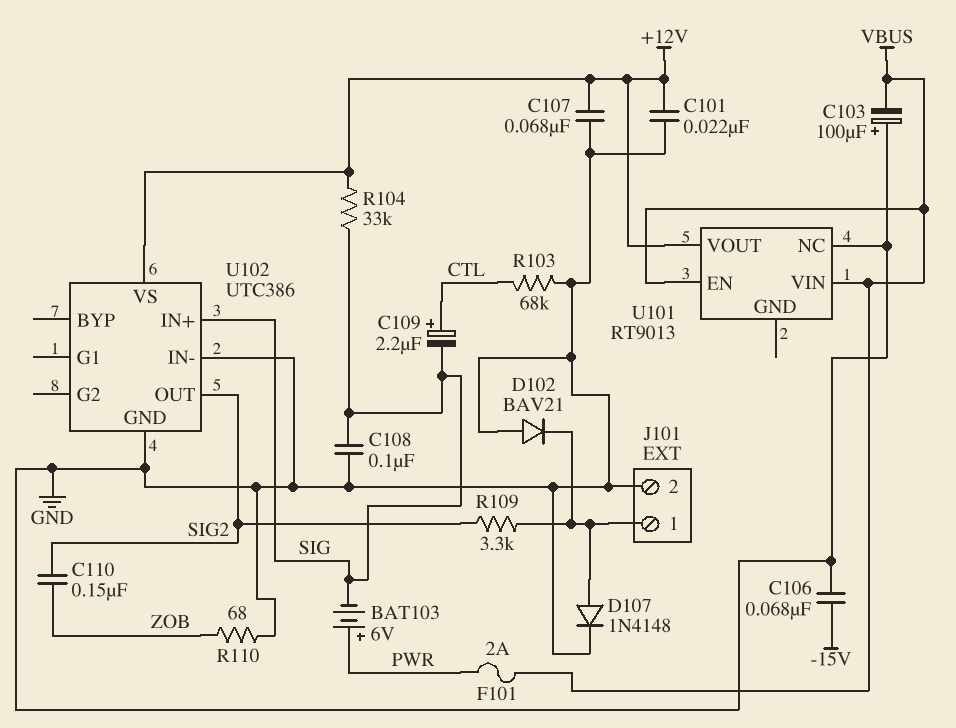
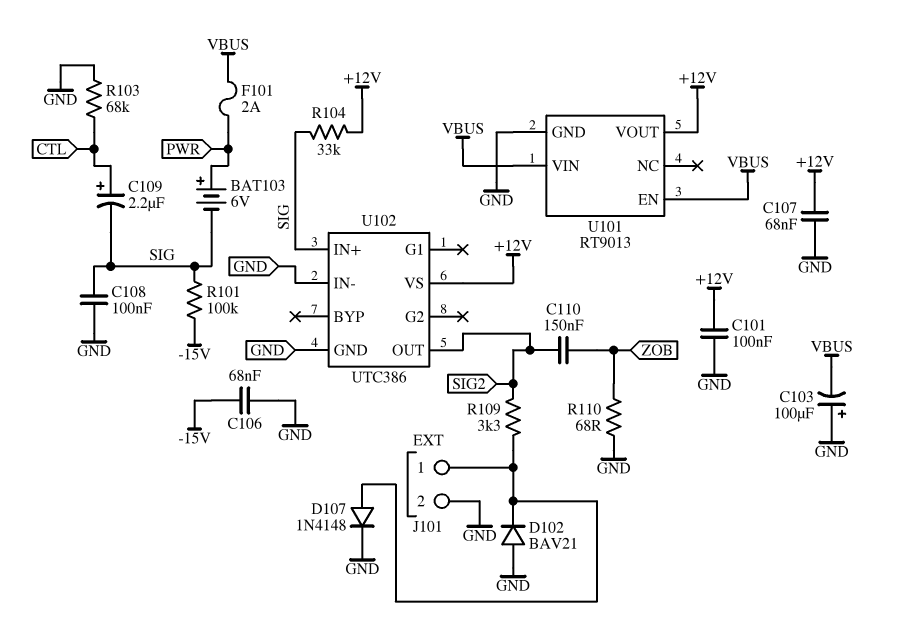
C101: 22nF (+12V, GND) -> 100nF (+12V, GND)
R101: none -> 100k (-15V, SIG)
U101 pin GND: none -> GND
U101 pin NC: GND -> none

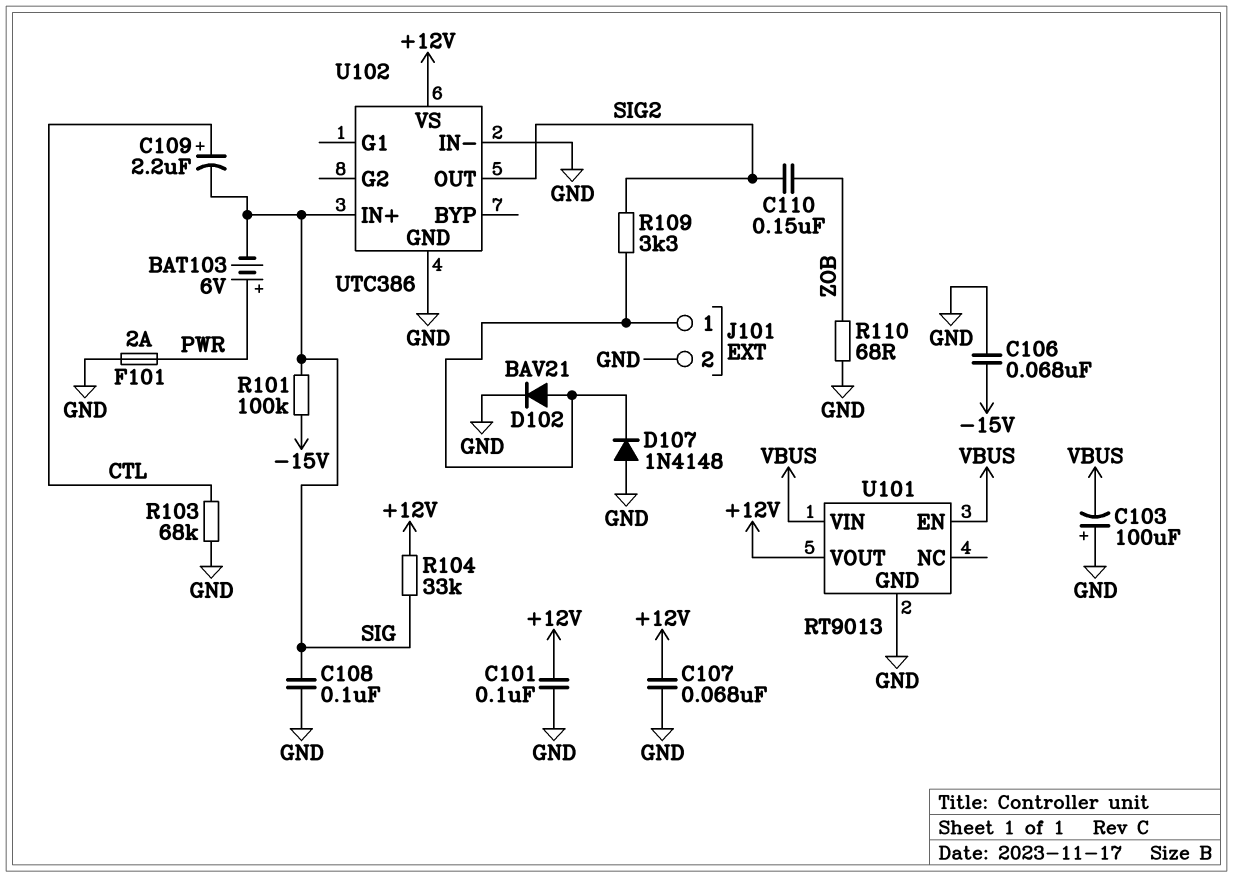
D102: diode BAV21 (A GND, K J101/1) -> diode BAV21 (A J101/1, K GND)
D107: diode 1N4148 (A J101/1, K GND) -> diode 1N4148 (A GND, K J101/1)
F101: 2A (PWR, VBUS) -> 2A (GND, PWR)

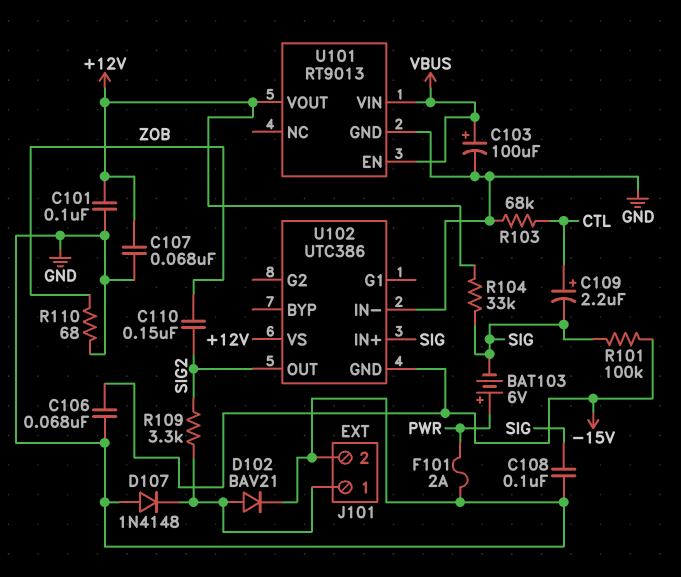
C103: 100uF (plus GND, minus VBUS) -> 100uF (plus VBUS, minus GND)
U102 pin GND: GND -> -15V

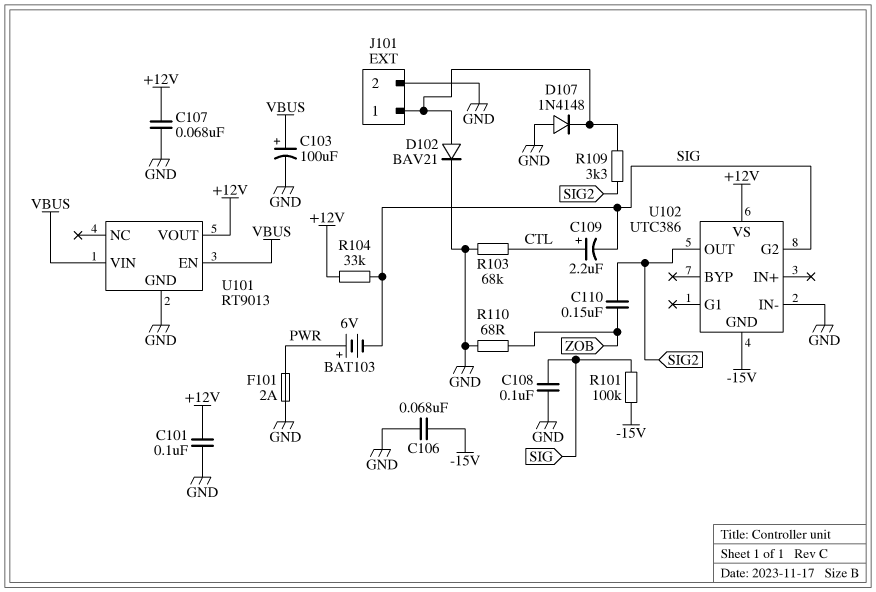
U102 pin G2: none -> SIG
U102 pin IN+: SIG -> none

